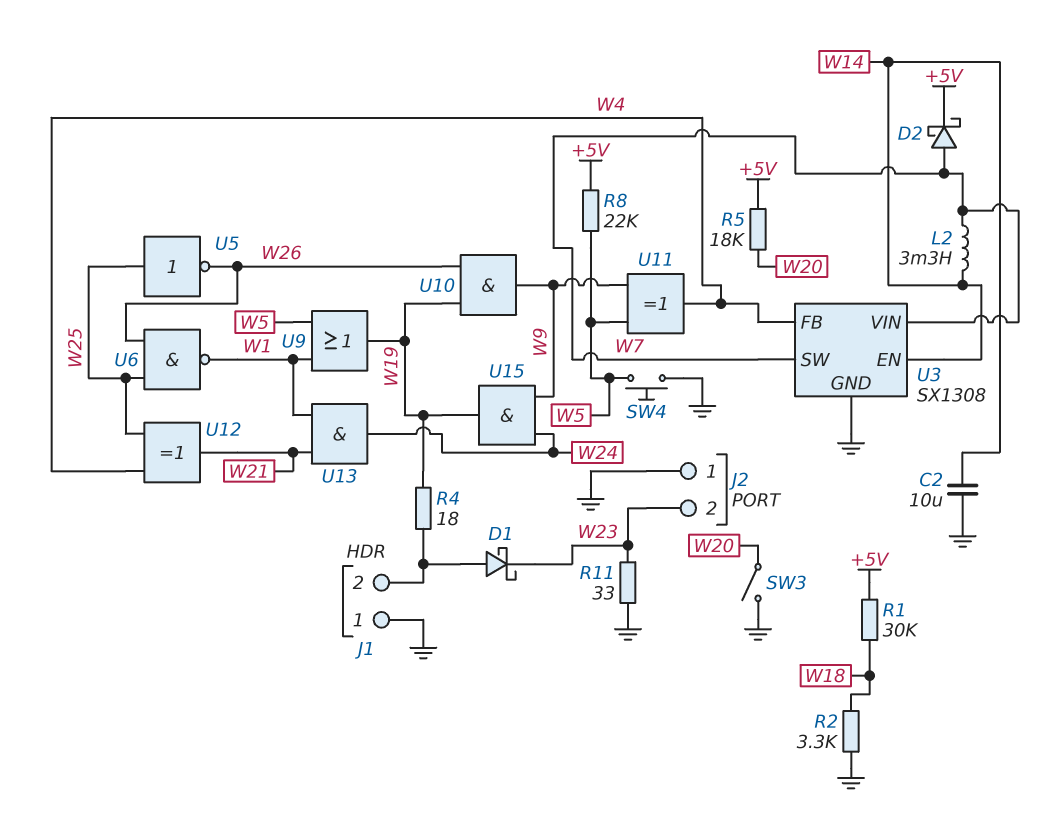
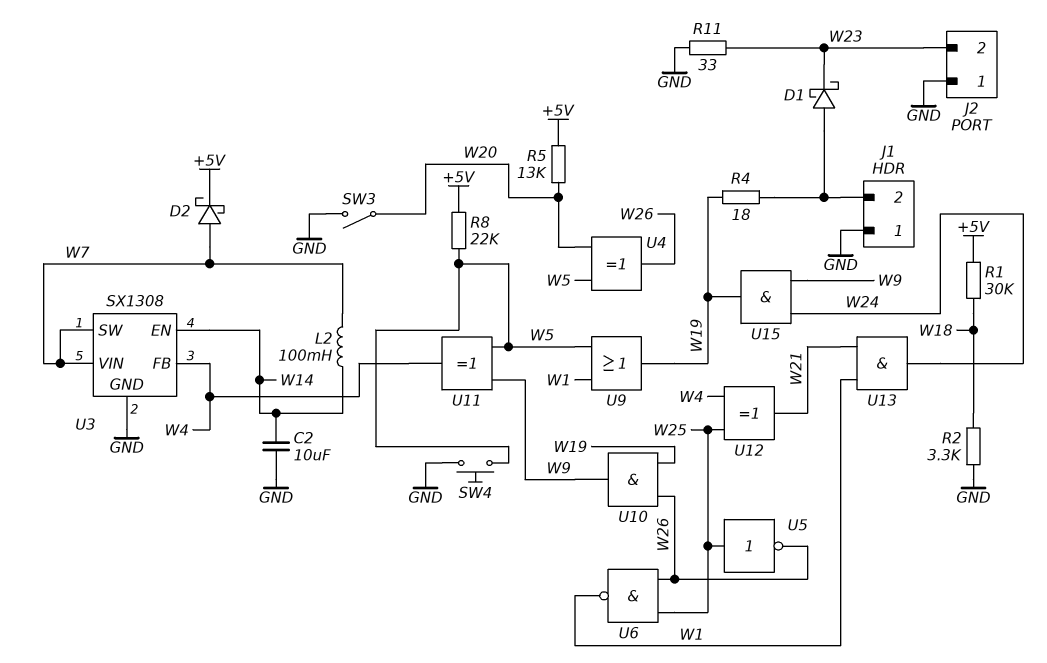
L2: 3.3mH (W7, W14) -> 100mH (W7, W14)
R5: 18k (+5V, W20) -> 13k (+5V, W20)
U4: none -> XOR (in W5, in W20, out W26)

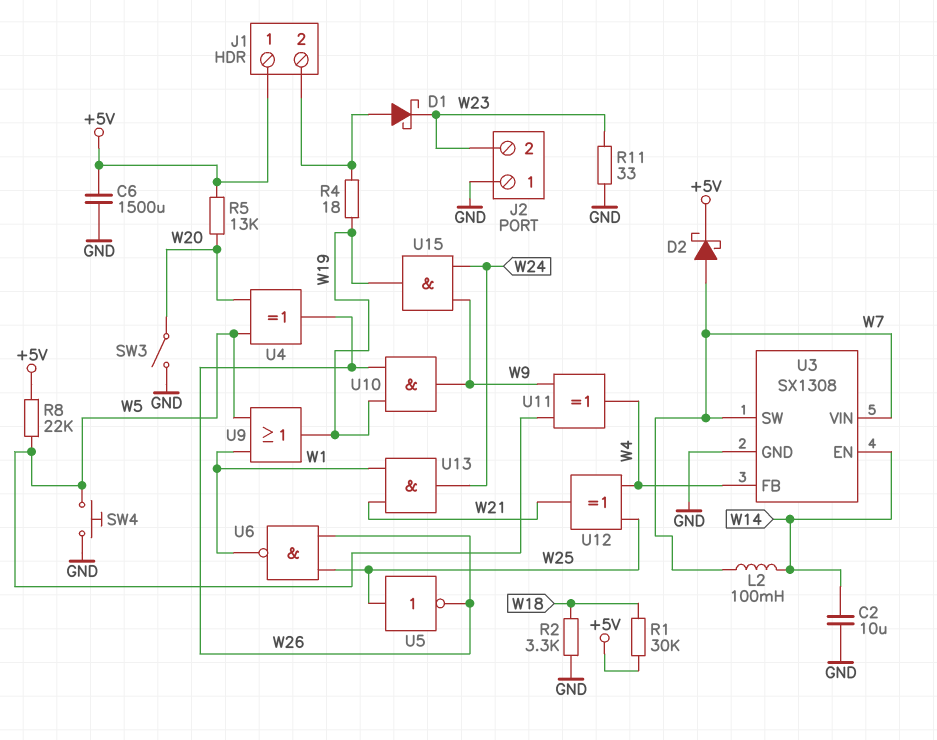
C6: none -> 1500uF (+5V, GND)
J1 pin 1: GND -> +5V

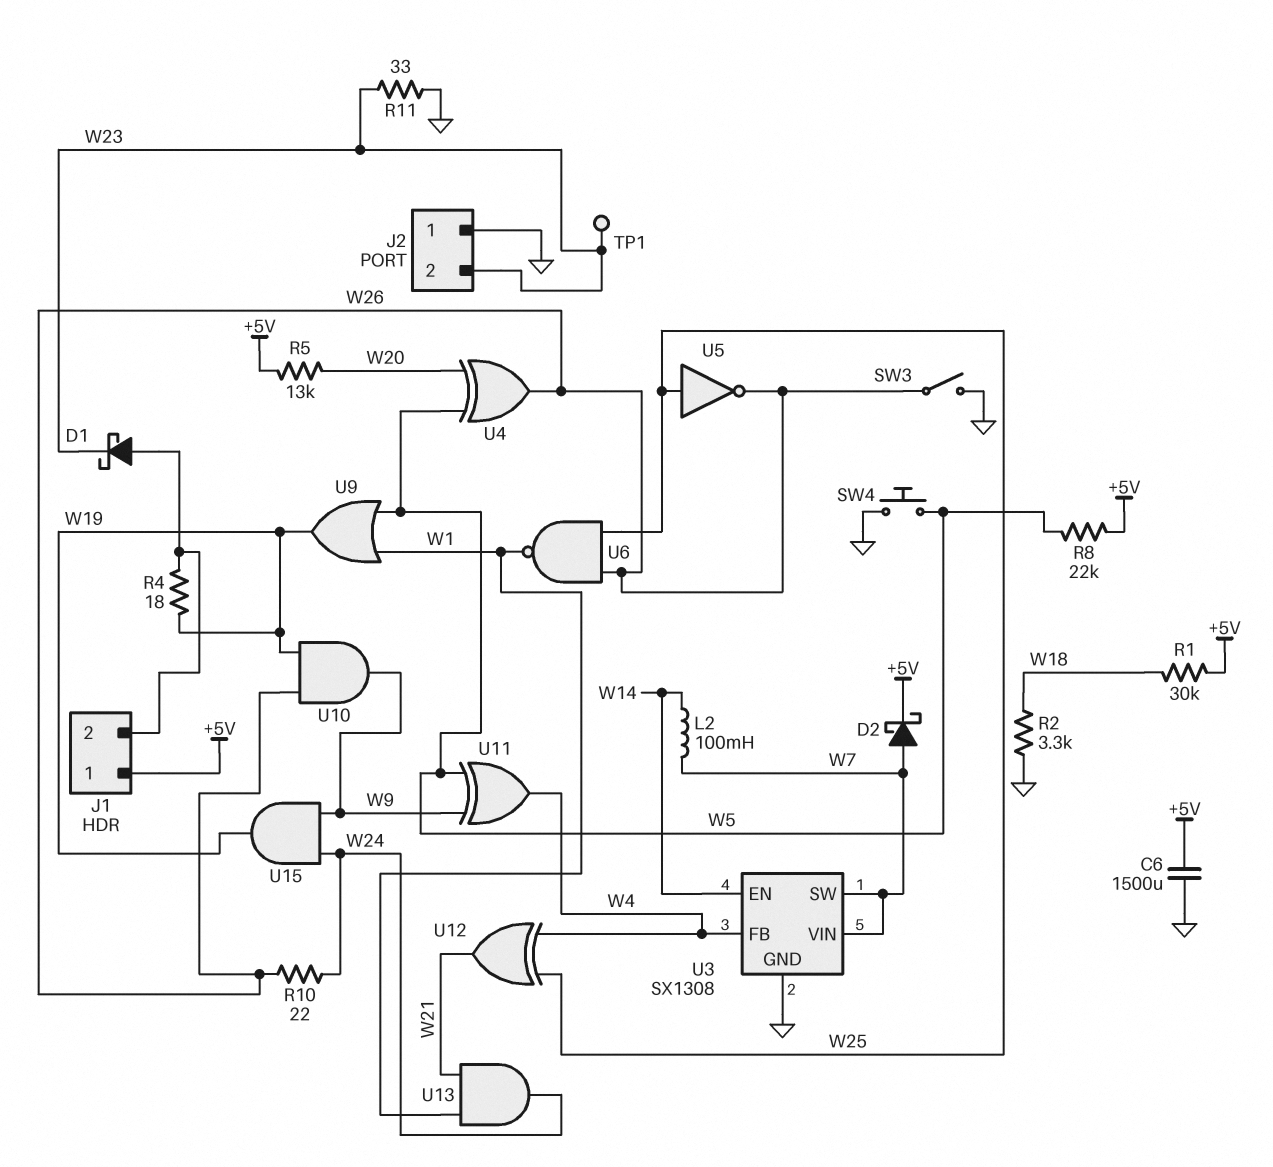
C2: 10uF (GND, W14) -> none
R10: none -> 22 (W24, W26)
SW3: switch (GND, W20) -> switch (GND, W26)
TP1: none -> test point (W23)

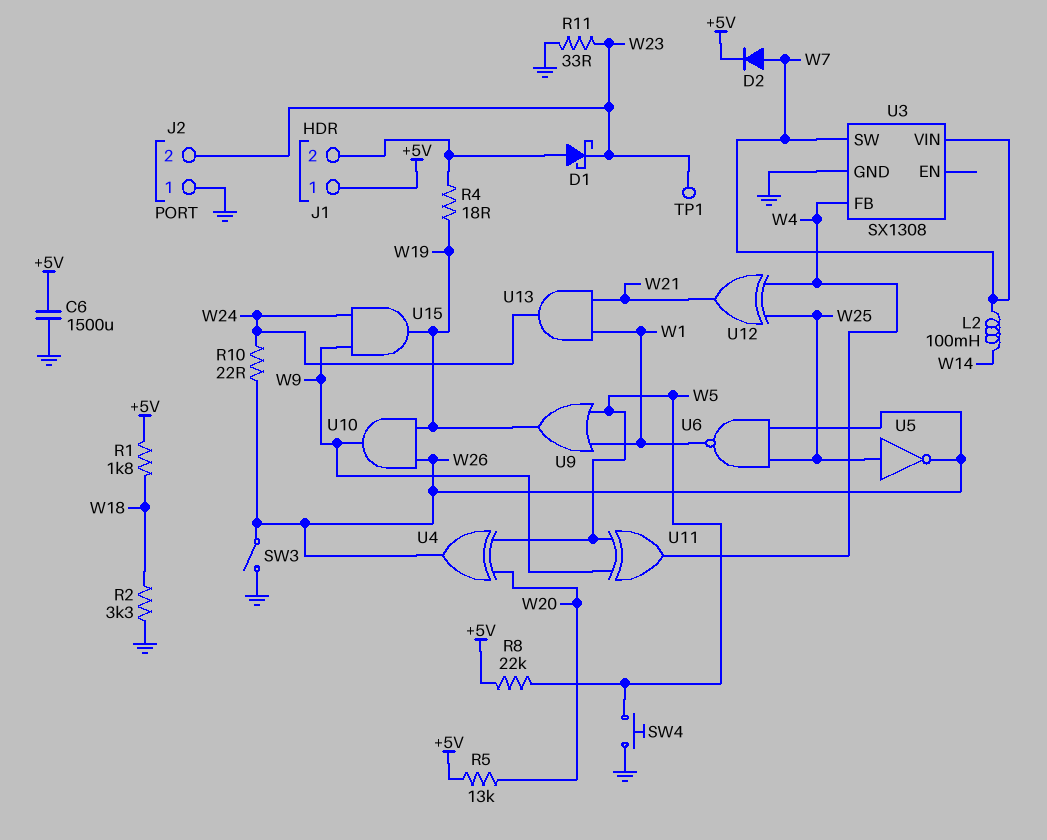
D2: schottky (A W7, K +5V) -> diode (A W7, K +5V)
R1: 30k (+5V, W18) -> 1.8k (+5V, W18)
U3 pin EN: W14 -> none

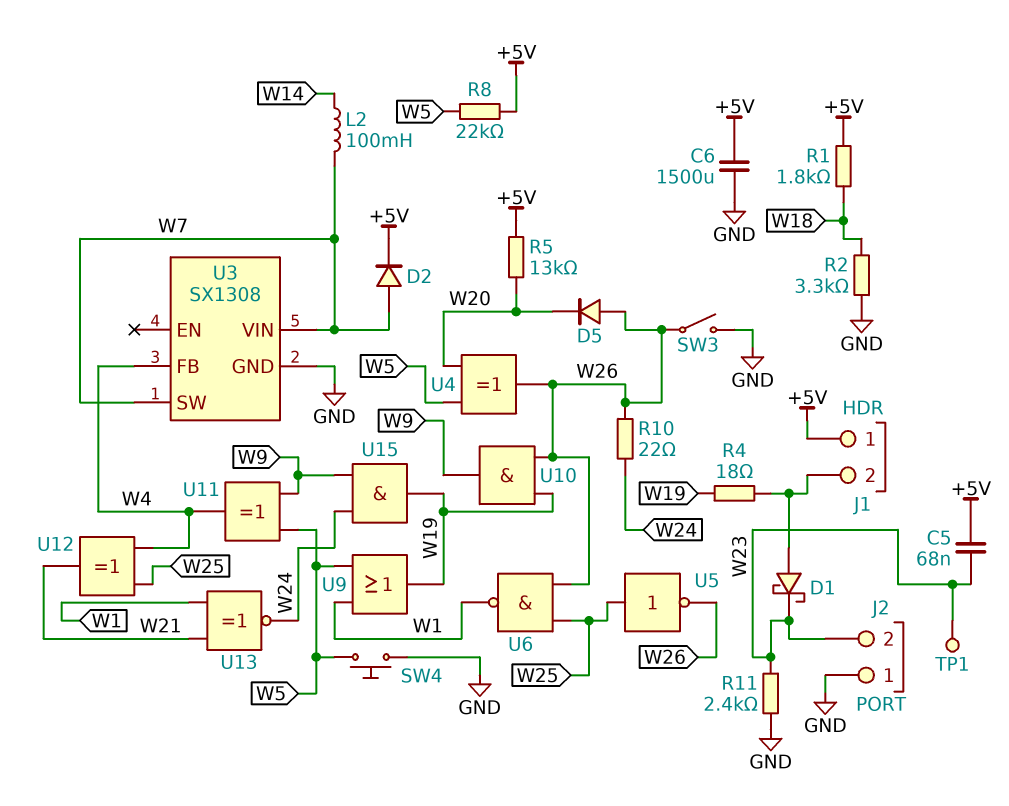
C5: none -> 68nF (+5V, W23)
D5: none -> diode (A W26, K W20)
R11: 33 (GND, W23) -> 2.4k (GND, W23)
U13: AND (in W1, in W21, out W24) -> XNOR (in W1, in W21, out W24)

